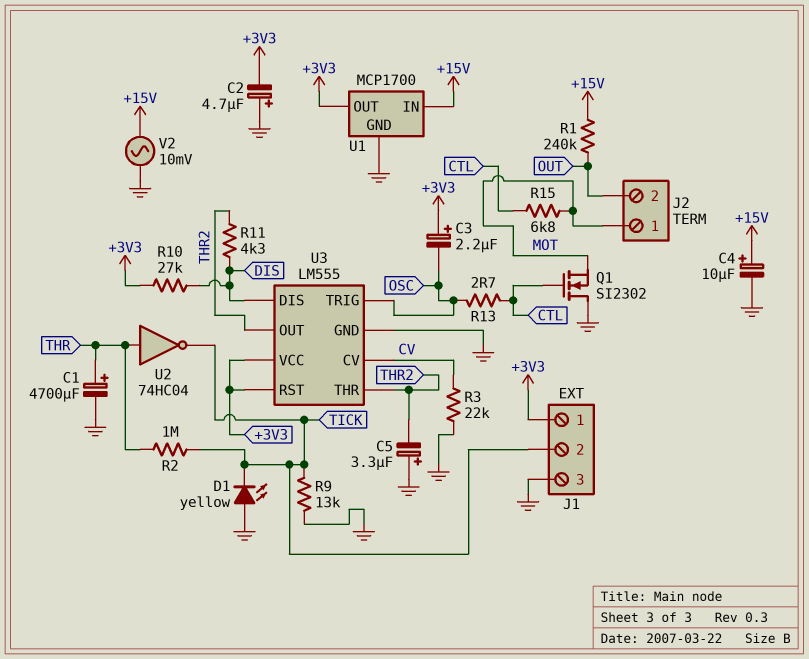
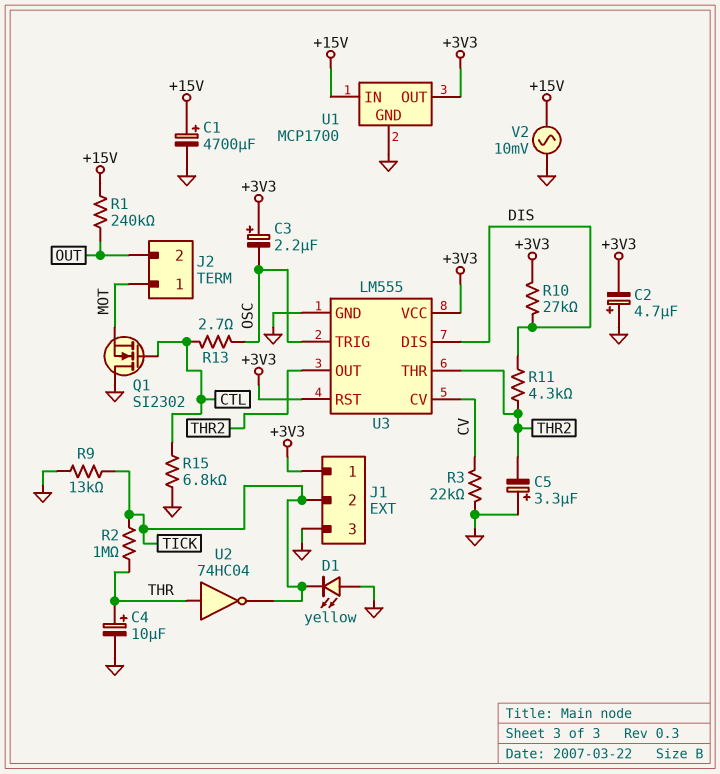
C1: 4700uF (plus THR, minus GND) -> 4700uF (plus +15V, minus GND)
C4: 10uF (plus +15V, minus GND) -> 10uF (plus THR, minus GND)
R15: 6.8k (CTL, MOT) -> 6.8k (CTL, GND)

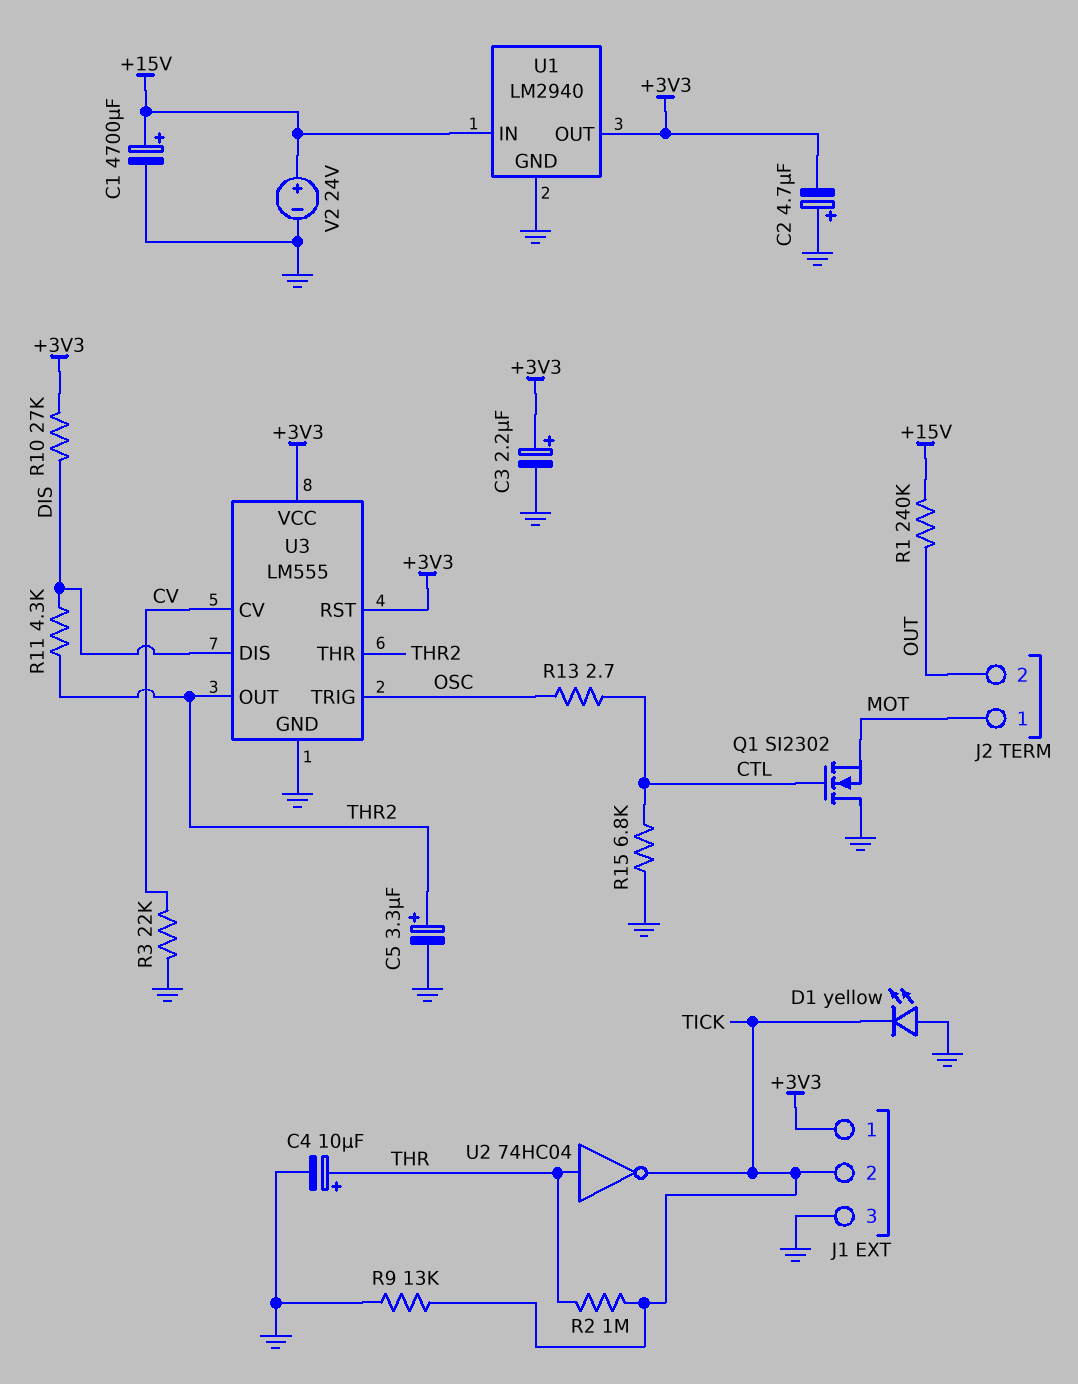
C3: 2.2uF (plus +3V3, minus OSC) -> 2.2uF (plus +3V3, minus GND)
C5: 3.3uF (plus GND, minus THR2) -> 3.3uF (plus THR2, minus GND)
U1: MCP1700 -> LM2940
V2: AC 10mV (+15V, GND) -> 24V (plus +15V, minus GND)

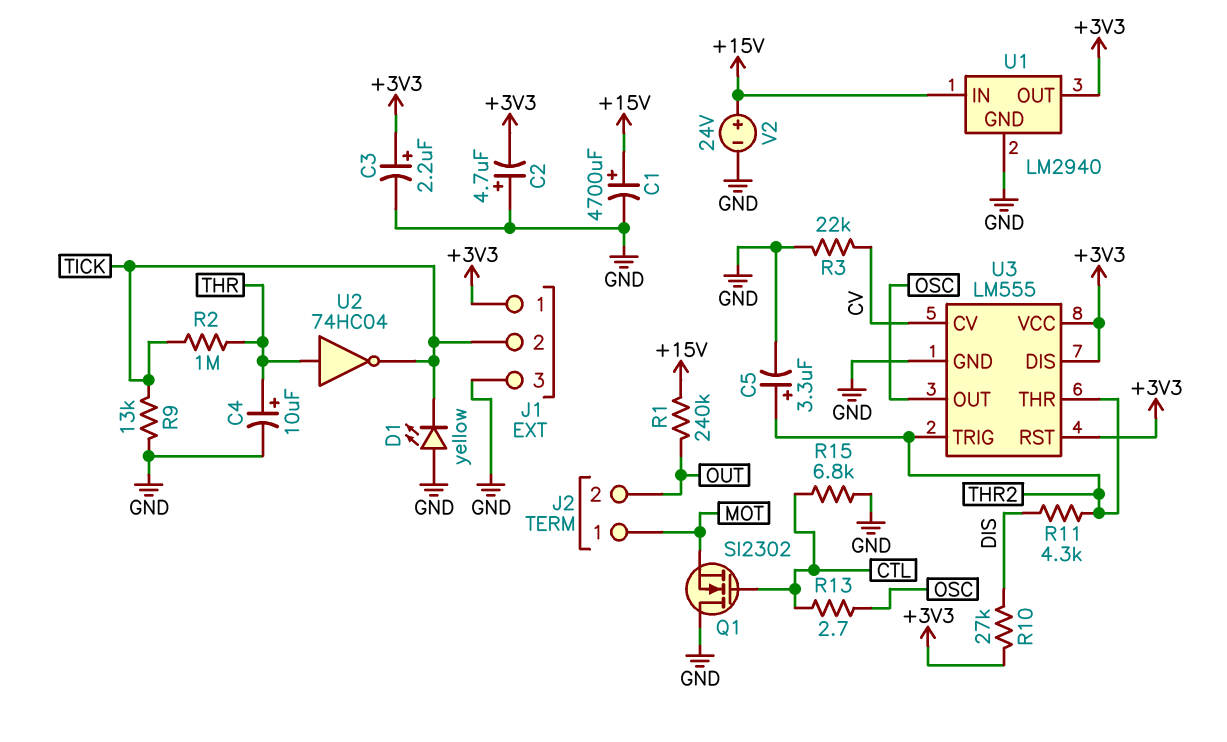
U3 pin DIS: DIS -> +3V3
U3 pin OUT: THR2 -> OSC
U3 pin TRIG: OSC -> THR2

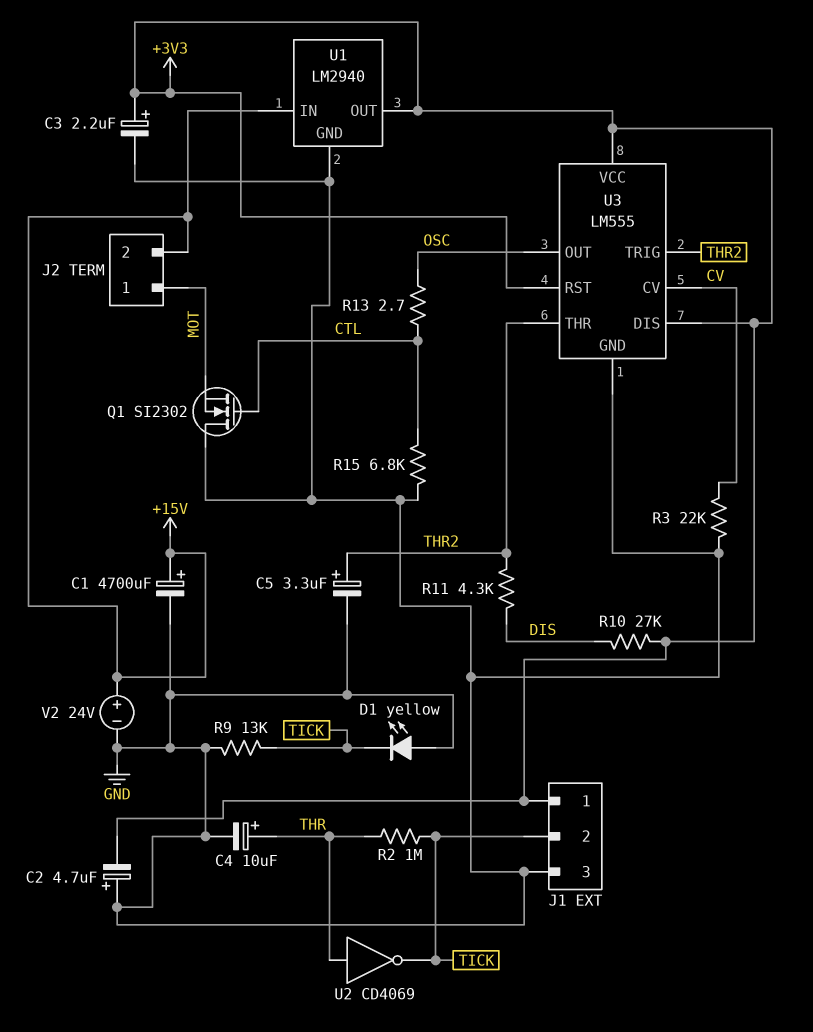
J2 pin 2: OUT -> +15V
R1: 240k (+15V, OUT) -> none
U2: NOT 74HC04 (in THR, out TICK) -> NOT CD4069 (in THR, out TICK)

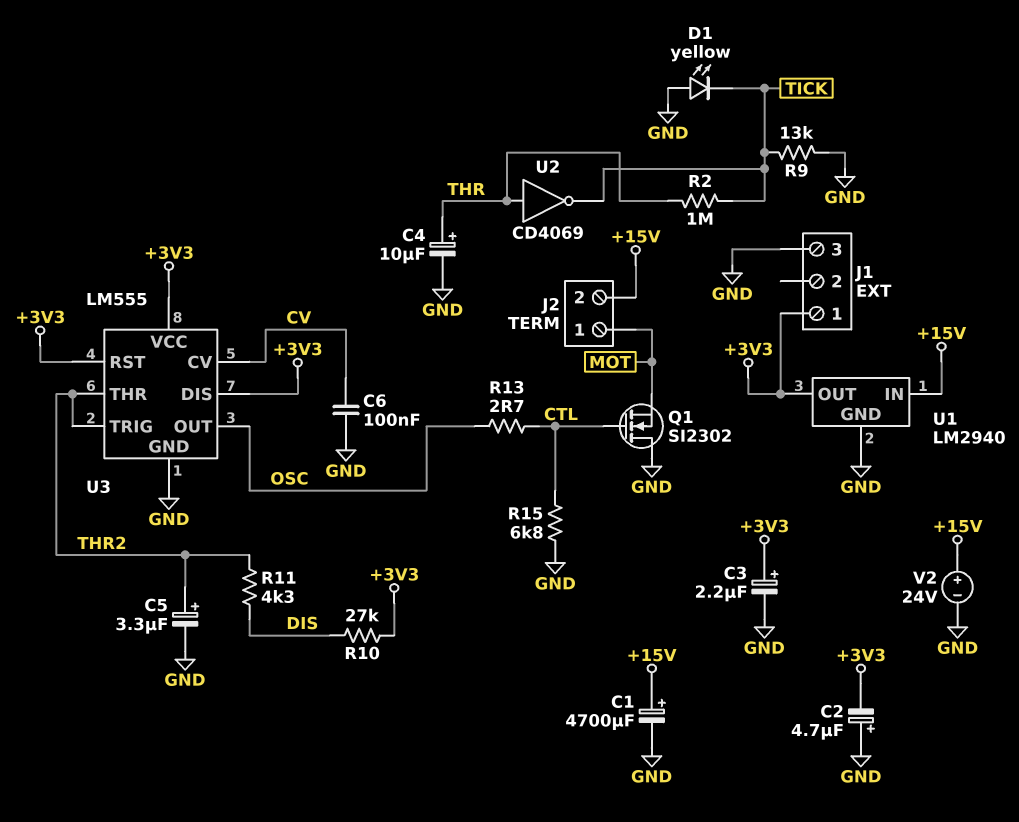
C6: none -> 100nF (CV, GND)
J1 pin 2: TICK -> none
R3: 22k (CV, GND) -> none

